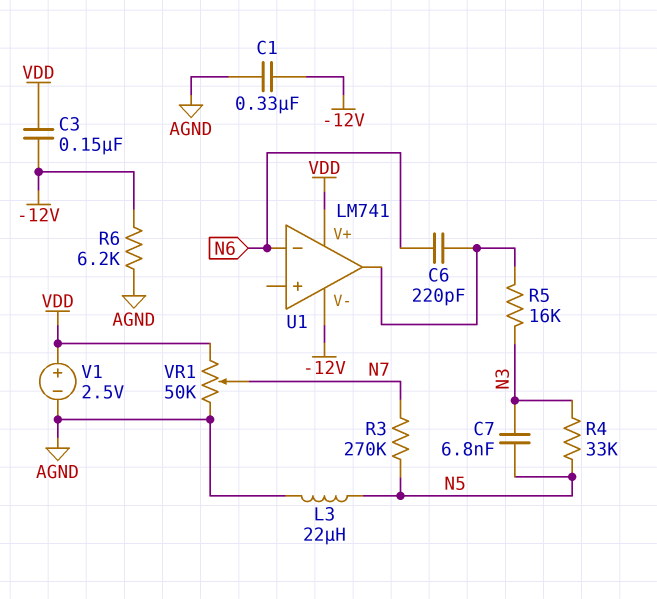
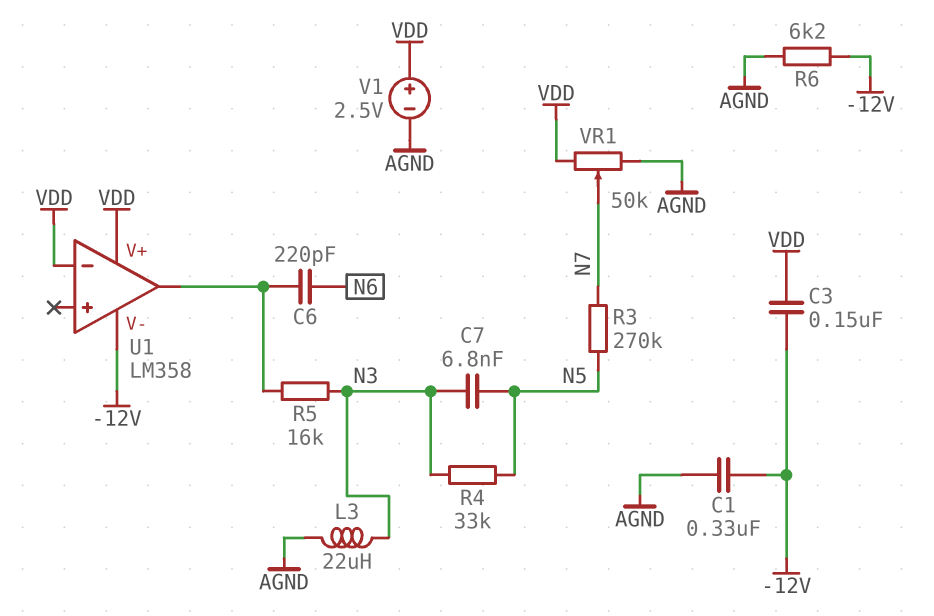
L3: 22uH (AGND, N5) -> 22uH (AGND, N3)
U1: LM741 -> LM358
U1 pin in-: N6 -> VDD

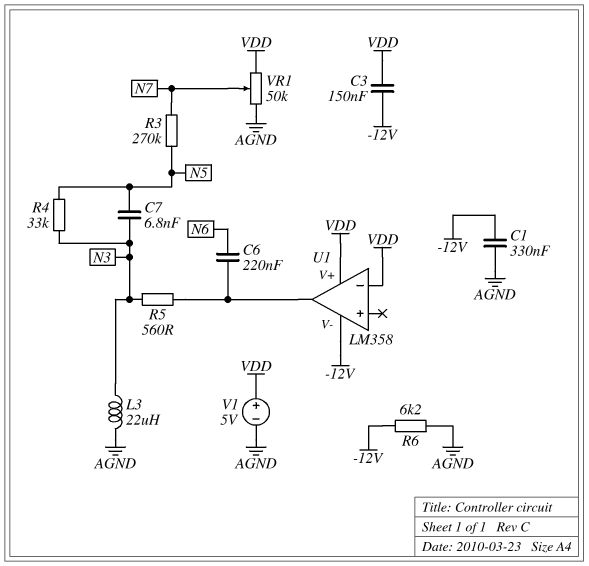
C6: 220pF (N6, U1/out) -> 220nF (N6, U1/out)
R5: 16k (N3, U1/out) -> 560 (N3, U1/out)
V1: 2.5V (plus VDD, minus AGND) -> 5V (plus VDD, minus AGND)

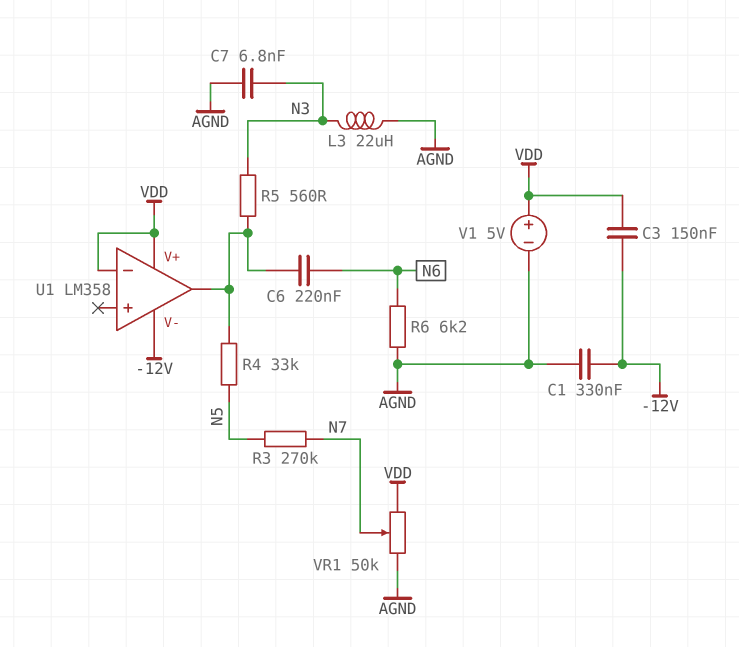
C7: 6.8nF (N3, N5) -> 6.8nF (AGND, N3)
R4: 33k (N3, N5) -> 33k (N5, U1/out)
R6: 6.2k (-12V, AGND) -> 6.2k (AGND, N6)

